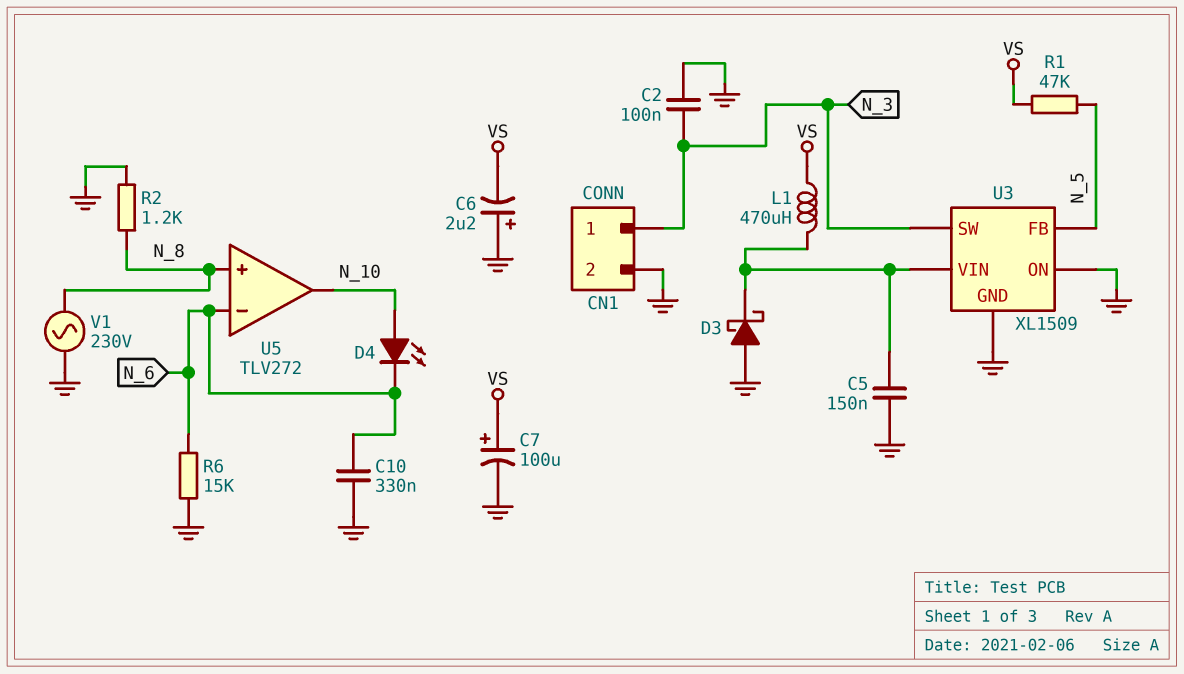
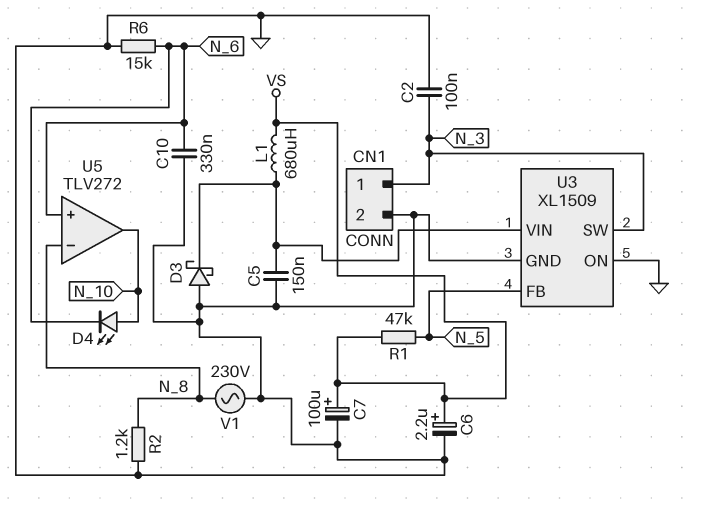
C6: 2.2uF (plus GND, minus VS) -> 2.2uF (plus VS, minus GND)
L1: 470uH (U3/VIN, VS) -> 680uH (U3/VIN, VS)
U5 pin in+: N_8 -> N_6
U5 pin in-: N_6 -> N_8

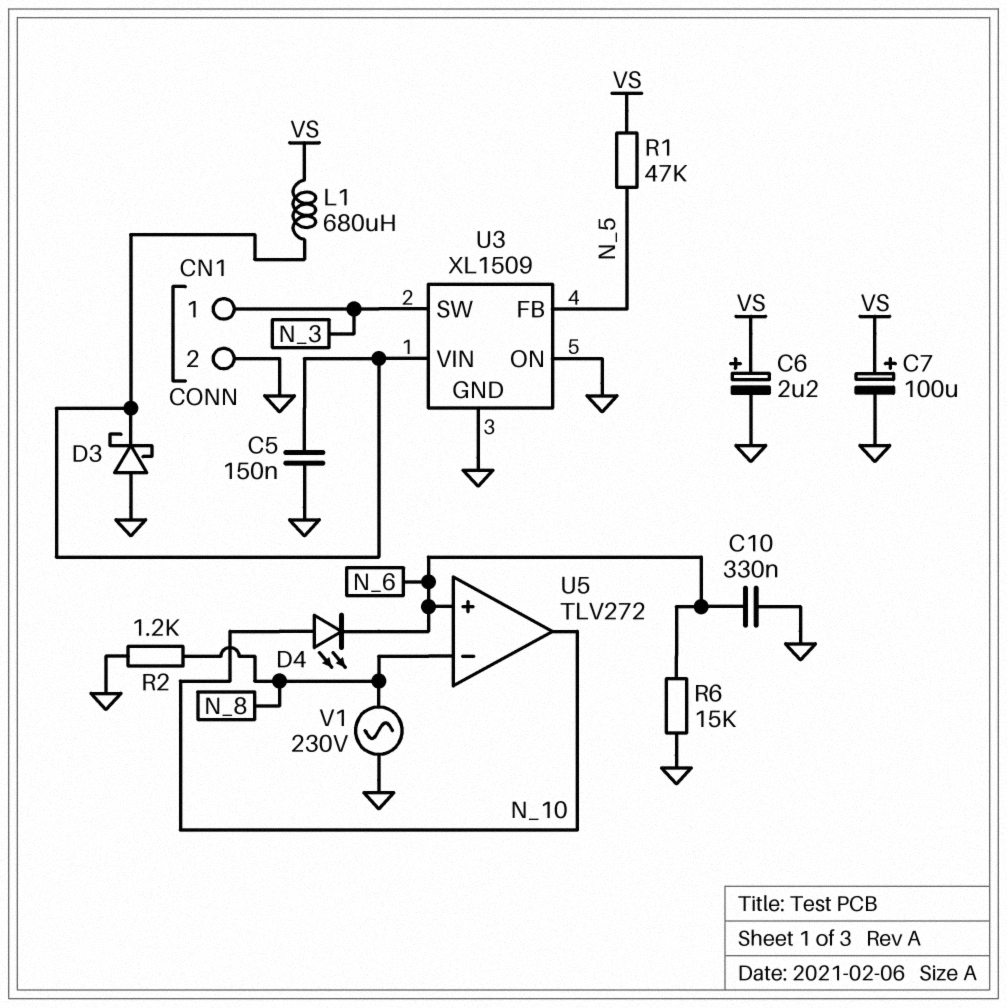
C2: 100nF (GND, N_3) -> none

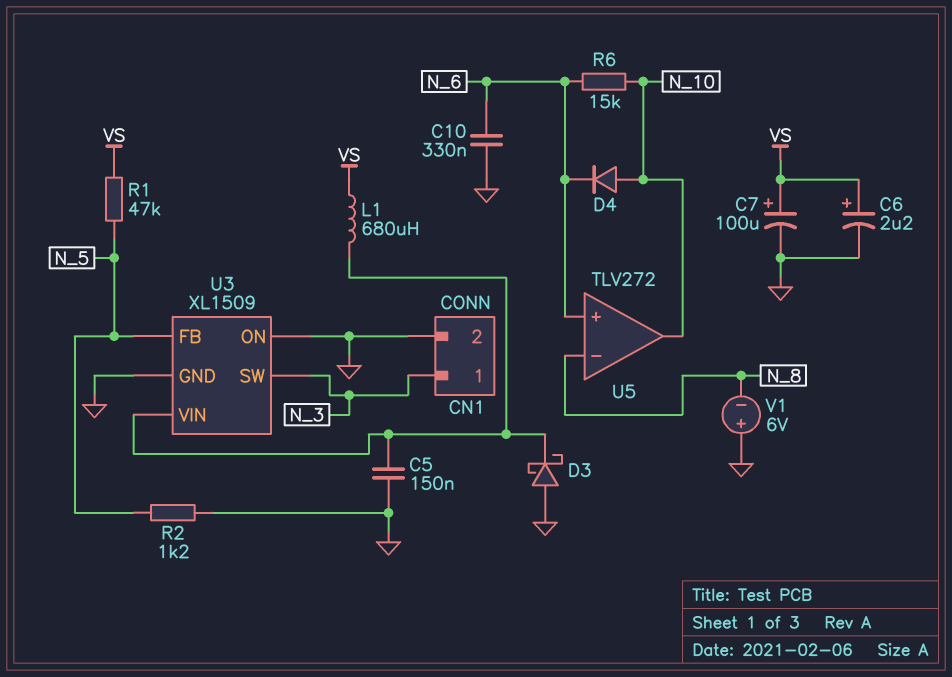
D4: LED (A N_10, K N_6) -> diode (A N_10, K N_6)
R2: 1.2k (GND, N_8) -> 1.2k (GND, N_5)
R6: 15k (GND, N_6) -> 15k (N_6, N_10)
V1: AC 230V (GND, N_8) -> 6V (plus GND, minus N_8)

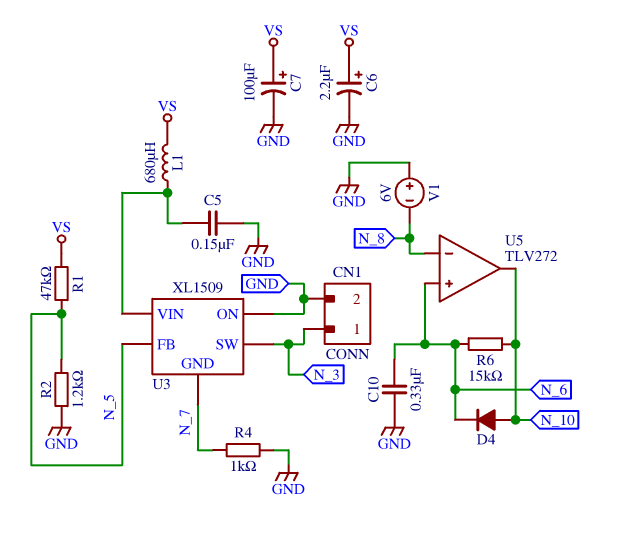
D3: schottky (A GND, K U3/VIN) -> none
R4: none -> 1k (GND, N_7)
U3 pin GND: GND -> N_7

